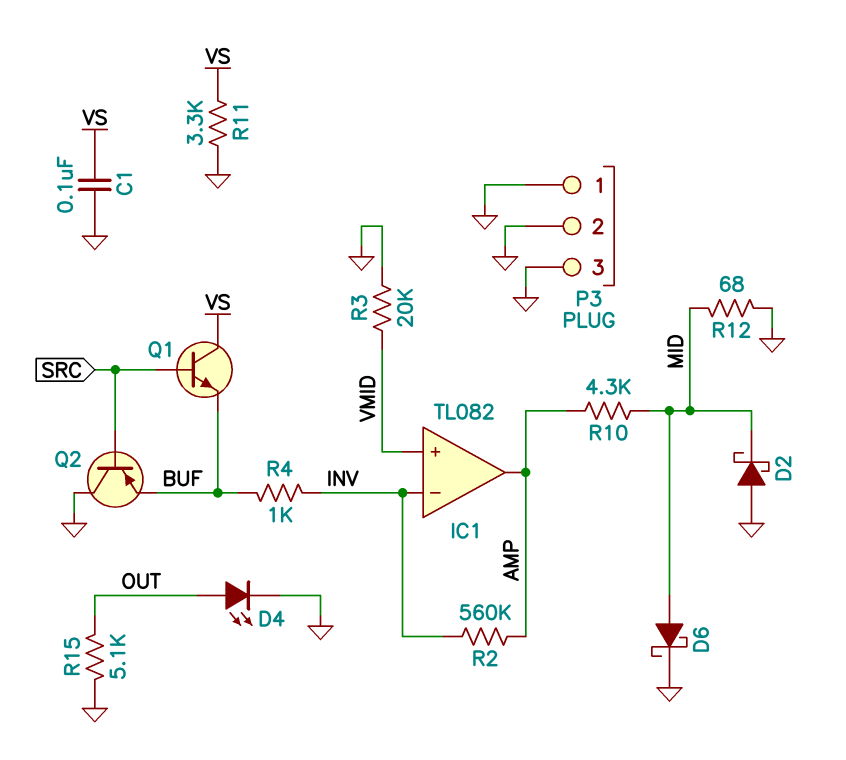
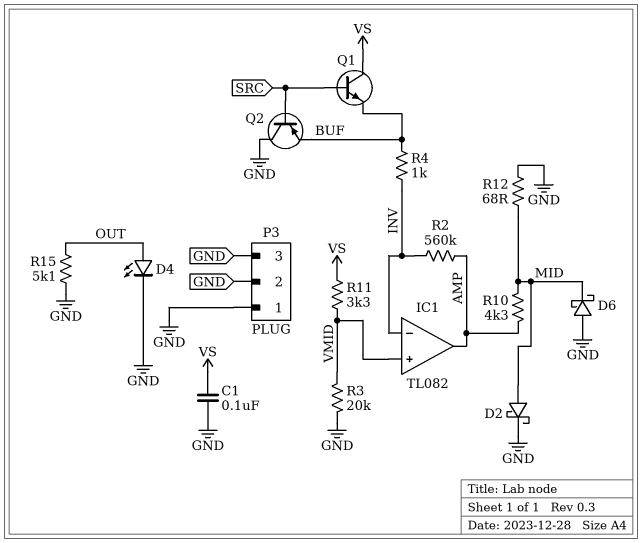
D2: schottky (A GND, K MID) -> schottky (A MID, K GND)
D6: schottky (A MID, K GND) -> schottky (A GND, K MID)
R11: 3.3k (GND, VS) -> 3.3k (VMID, VS)

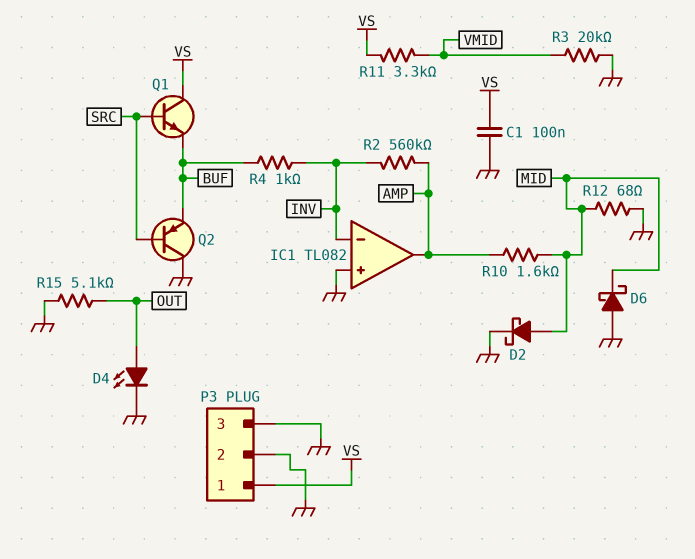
IC1 pin in+: VMID -> GND
P3 pin 1: GND -> VS
R10: 4.3k (AMP, MID) -> 1.6k (AMP, MID)

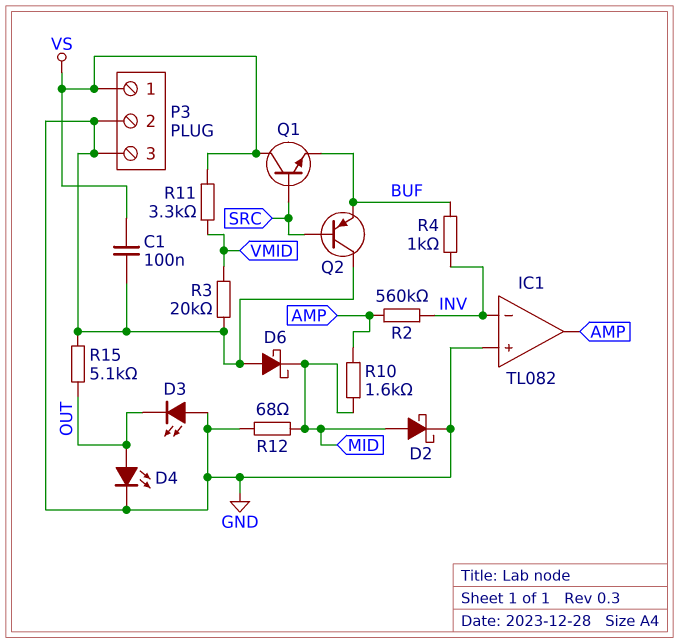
D3: none -> LED (A GND, K OUT)

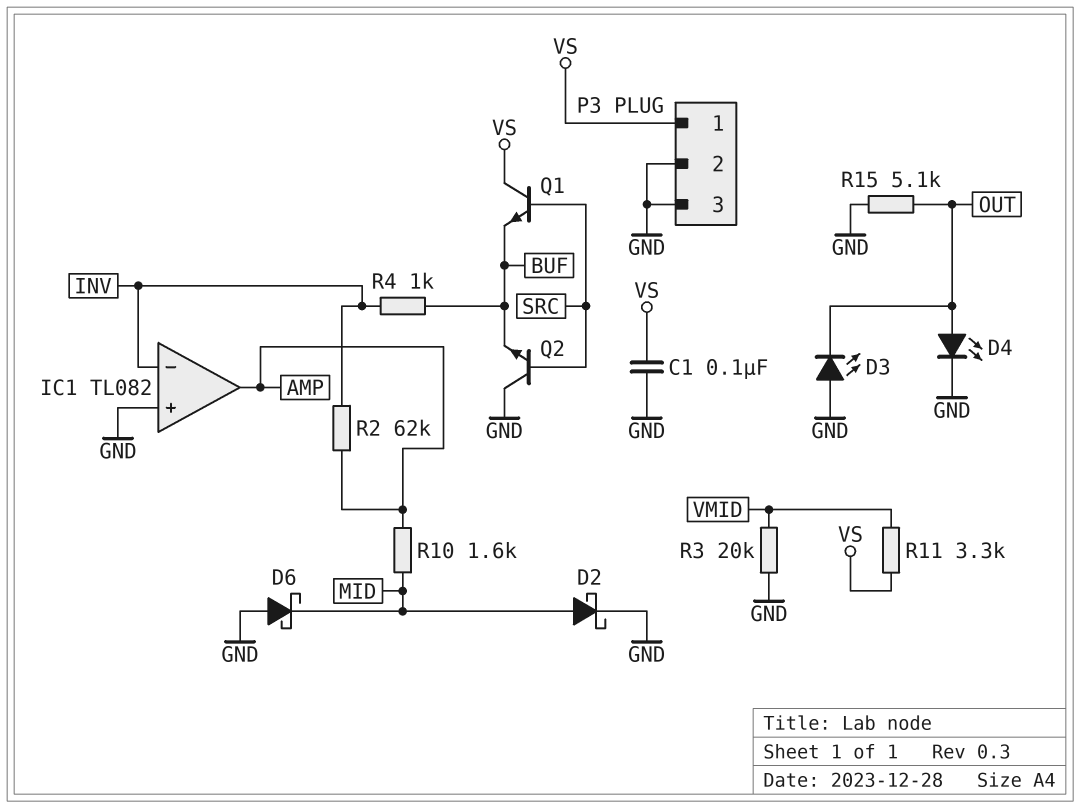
Q2: PNP (B SRC, C GND, E BUF) -> NPN (B SRC, C GND, E BUF)
R2: 560k (AMP, INV) -> 62k (AMP, INV)
R12: 68 (GND, MID) -> none

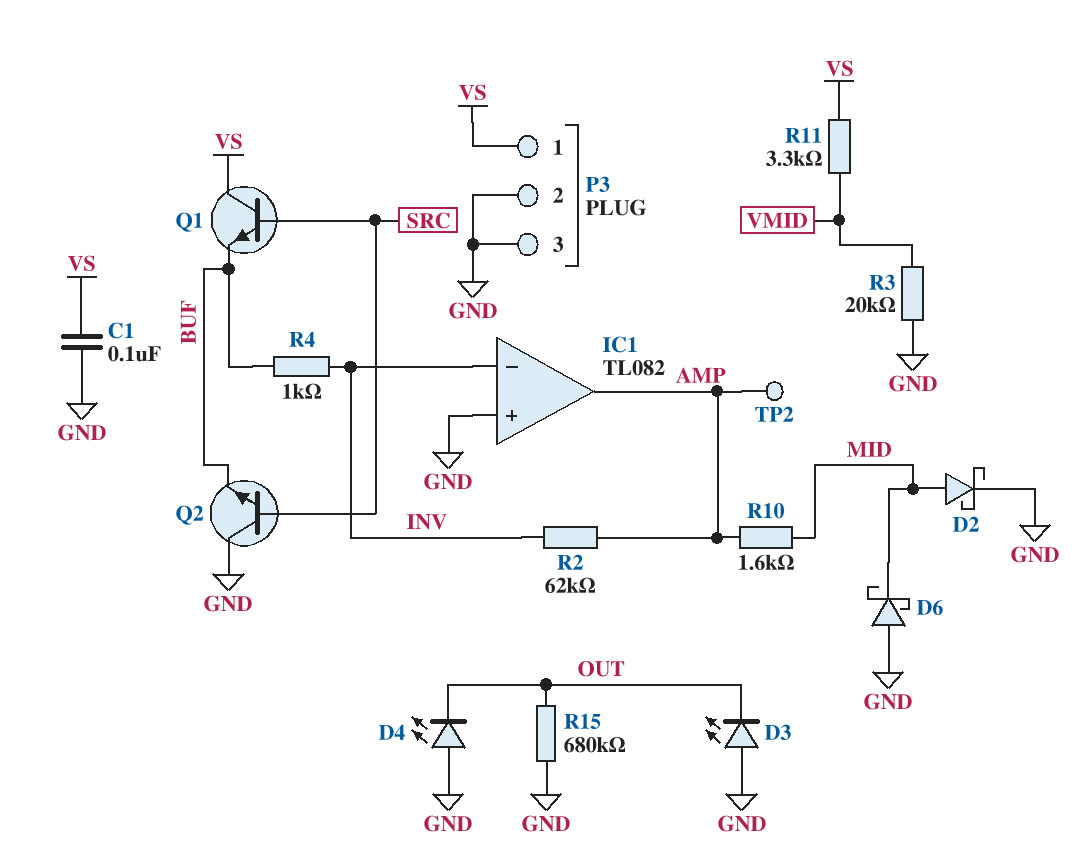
D4: LED (A OUT, K GND) -> LED (A GND, K OUT)
R15: 5.1k (GND, OUT) -> 680k (GND, OUT)
TP2: none -> test point (AMP)

